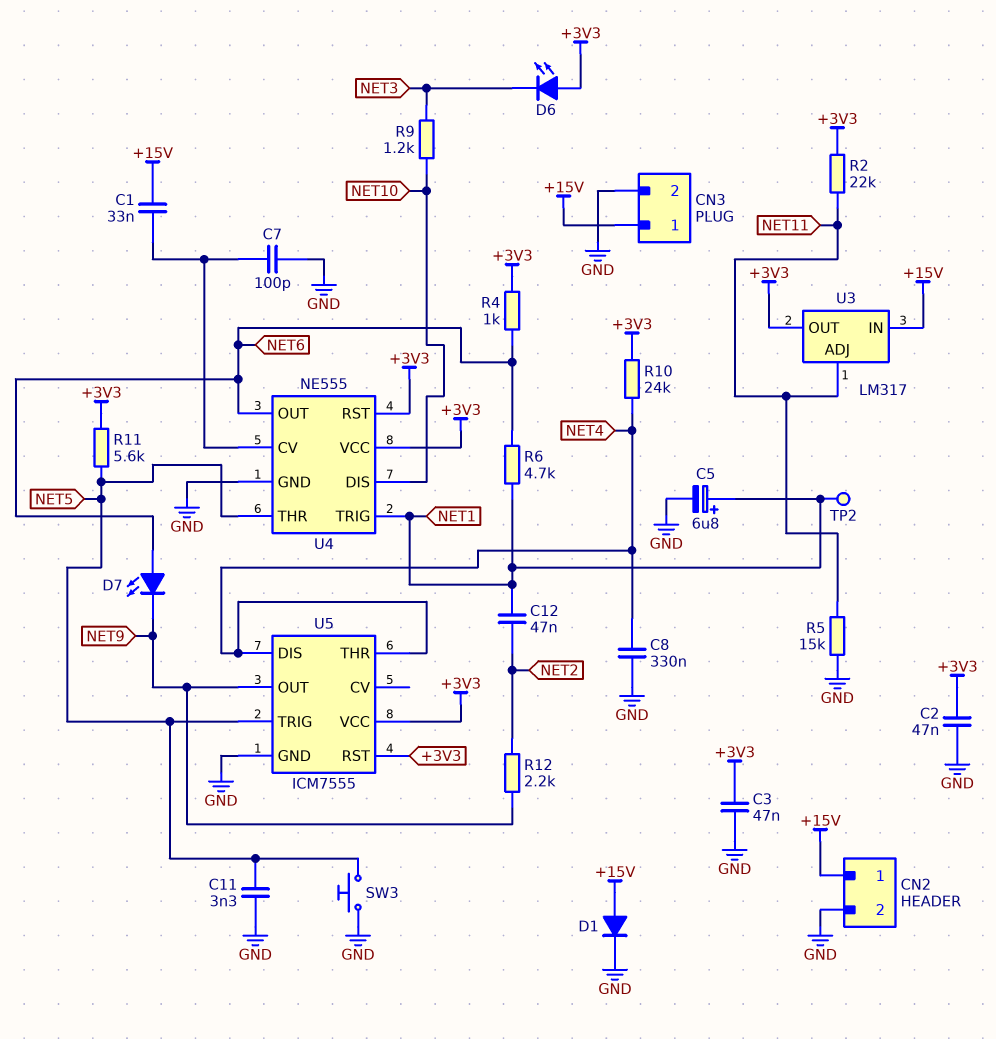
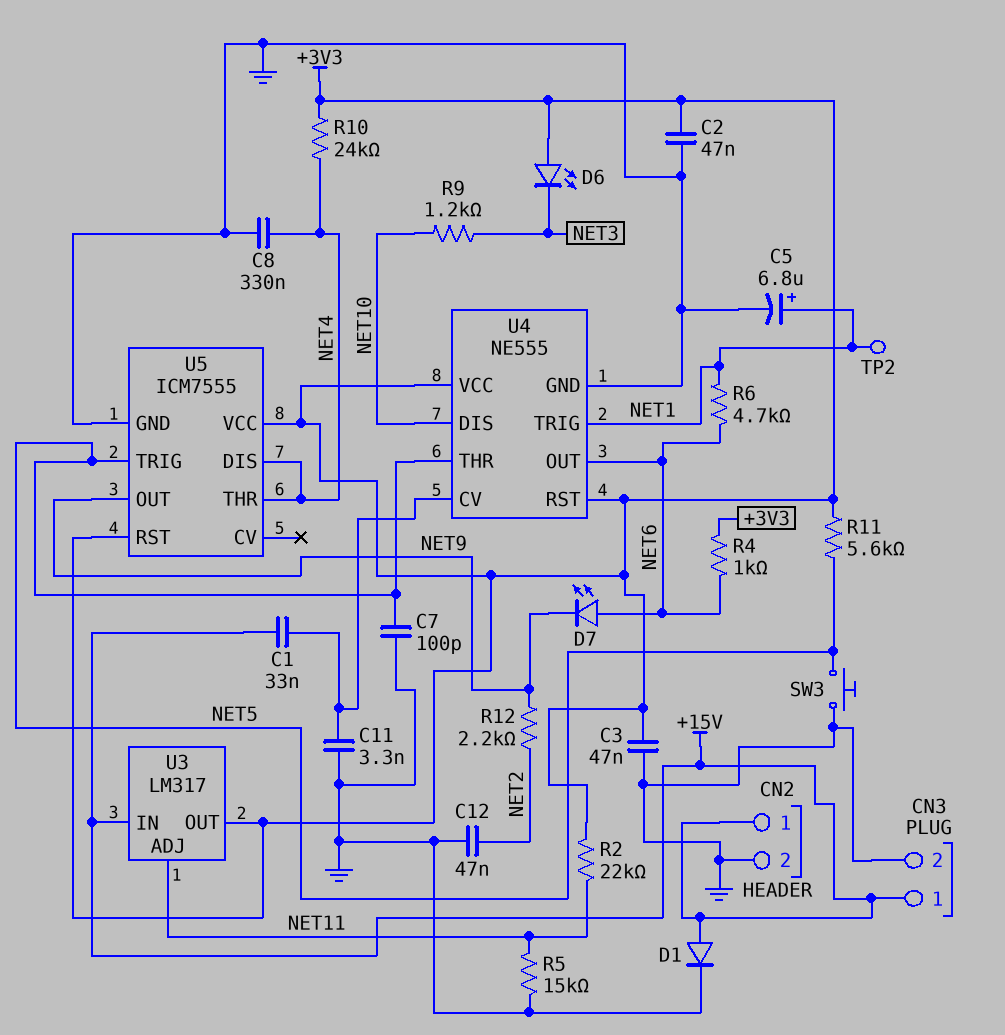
C7: 100pF (GND, U4/CV) -> 100pF (GND, NET5)
C11: 3.3nF (GND, NET5) -> 3.3nF (GND, U4/CV)
C12: 47nF (NET1, NET2) -> 47nF (GND, NET2)

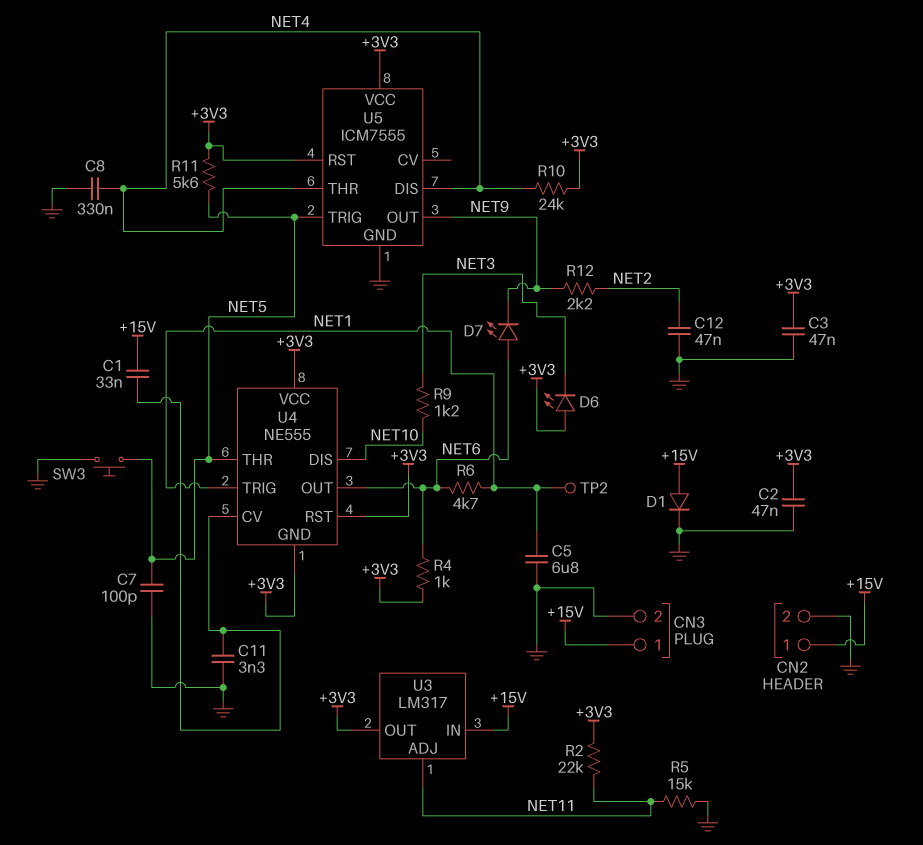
C5: 6.8uF (plus NET1, minus GND) -> 6.8uF (GND, NET1)
U4 pin GND: GND -> +3V3

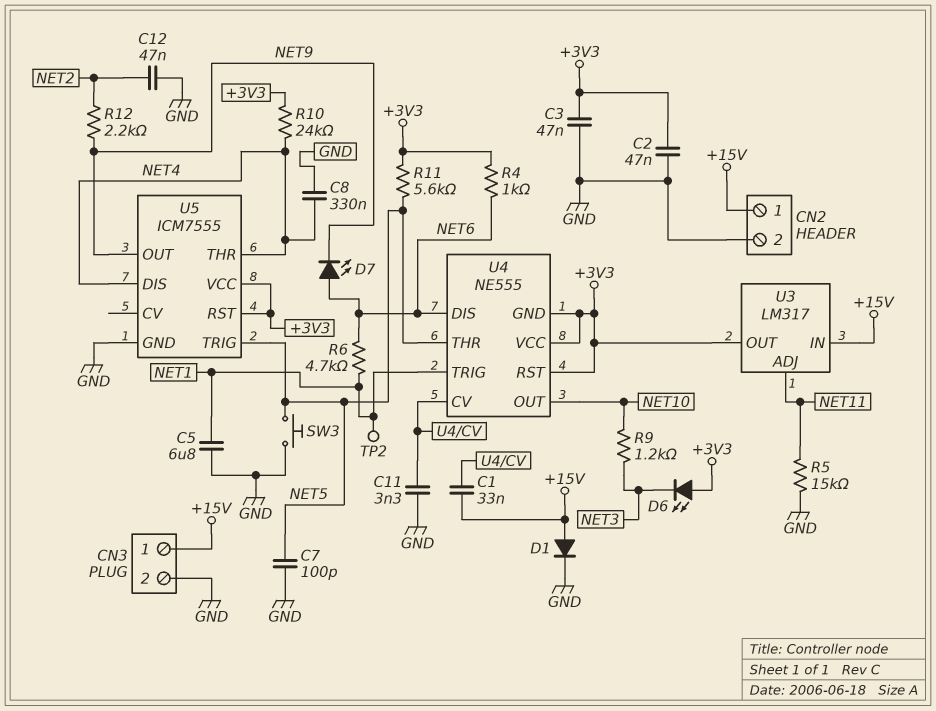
R2: 22k (+3V3, NET11) -> none
U4 pin DIS: NET10 -> NET6
U4 pin OUT: NET6 -> NET10

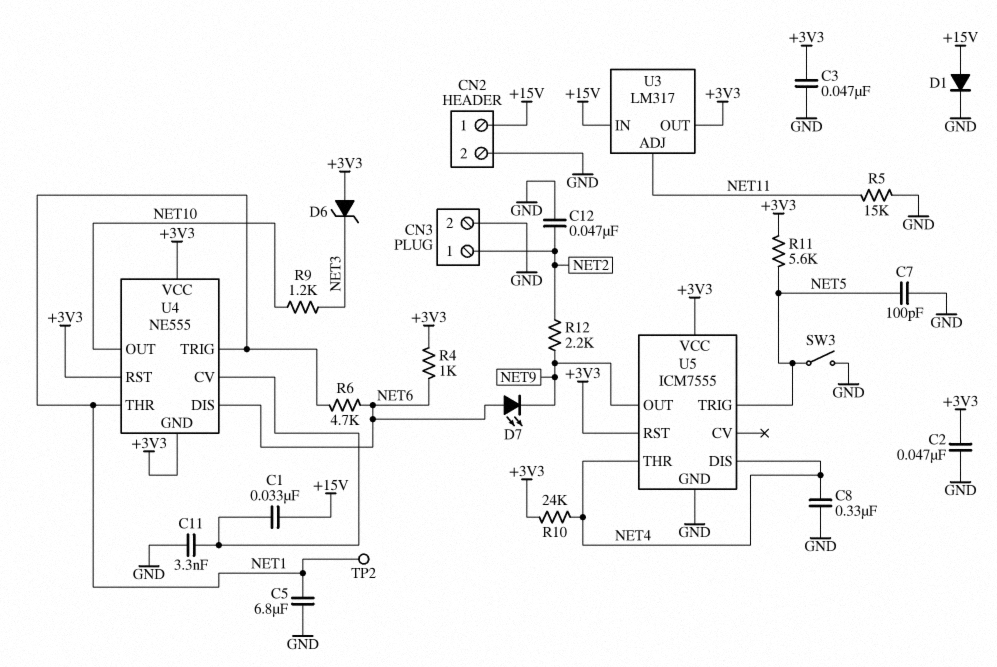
CN3 pin 1: +15V -> NET2
D6: LED (A +3V3, K NET3) -> zener (A +3V3, K NET3)
SW3: button (GND, NET5) -> switch (GND, NET5)
U4 pin THR: NET5 -> NET1

